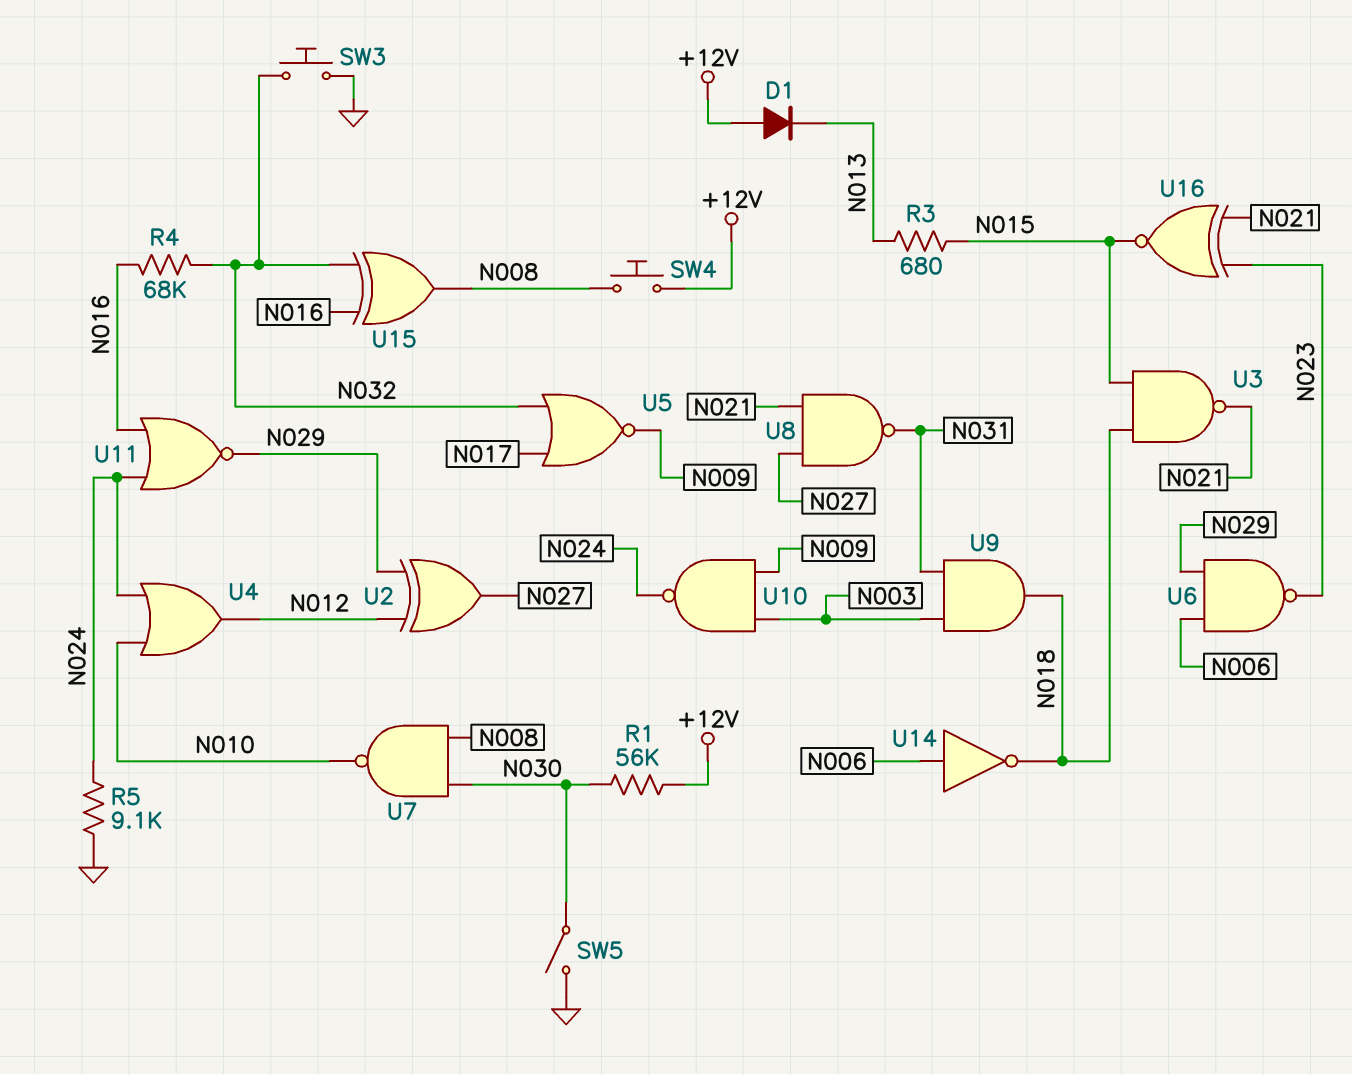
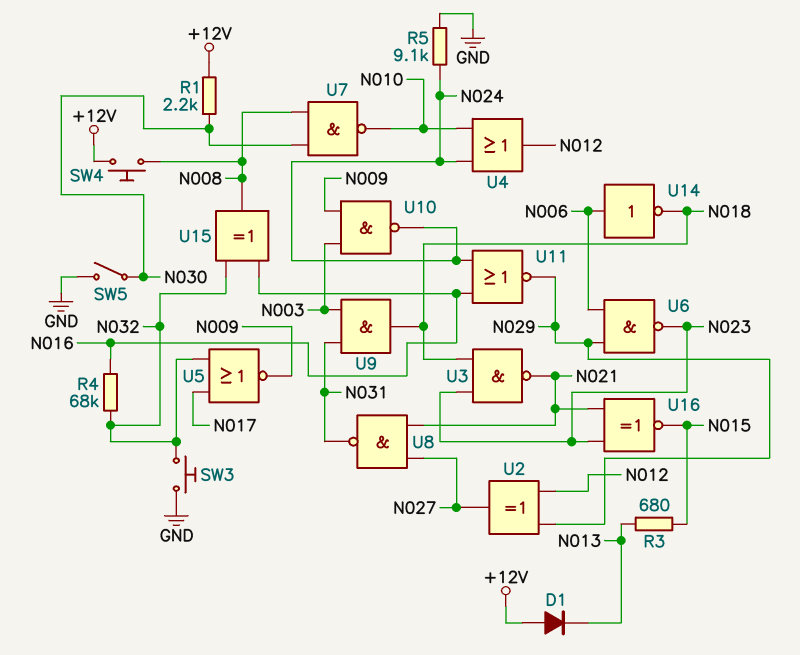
R1: 56k (+12V, N030) -> 2.2k (+12V, N030)
U3: NAND (in N015, in N018, out N021) -> NAND (in N018, in N023, out N021)

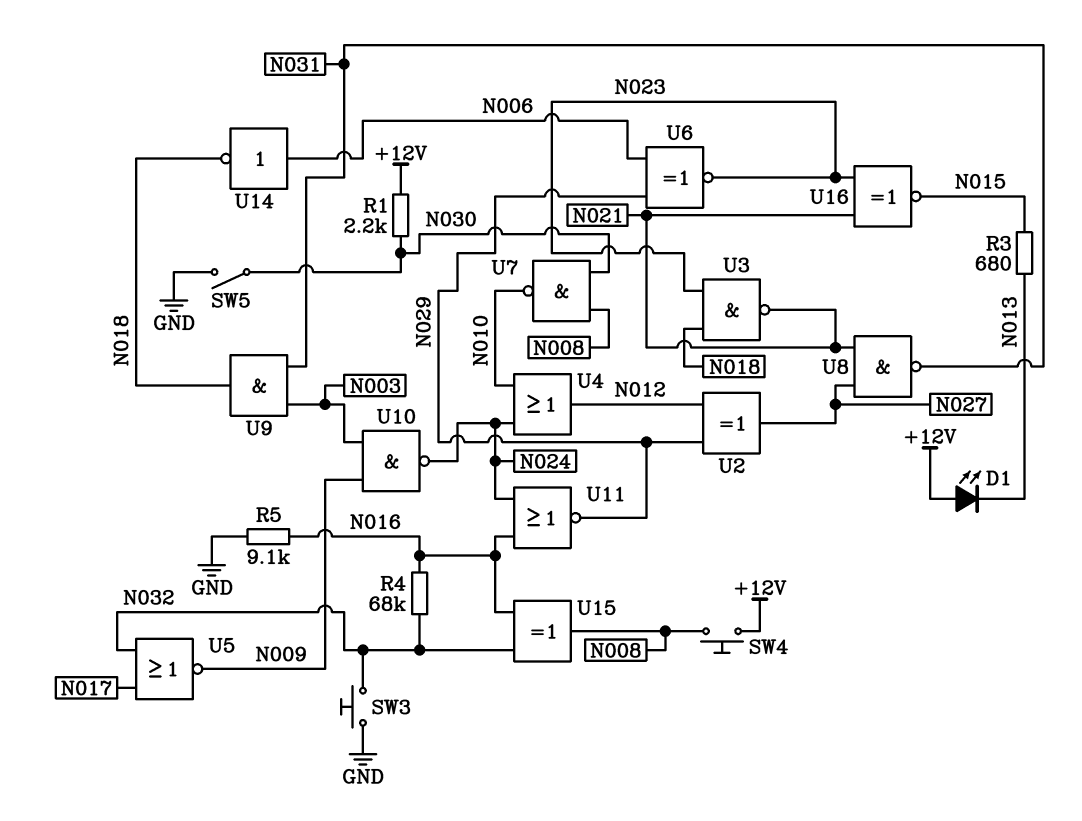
D1: diode (A +12V, K N013) -> LED (A +12V, K N013)
R5: 9.1k (GND, N024) -> 9.1k (GND, N016)
U6: NAND (in N006, in N029, out N023) -> XNOR (in N006, in N029, out N023)

